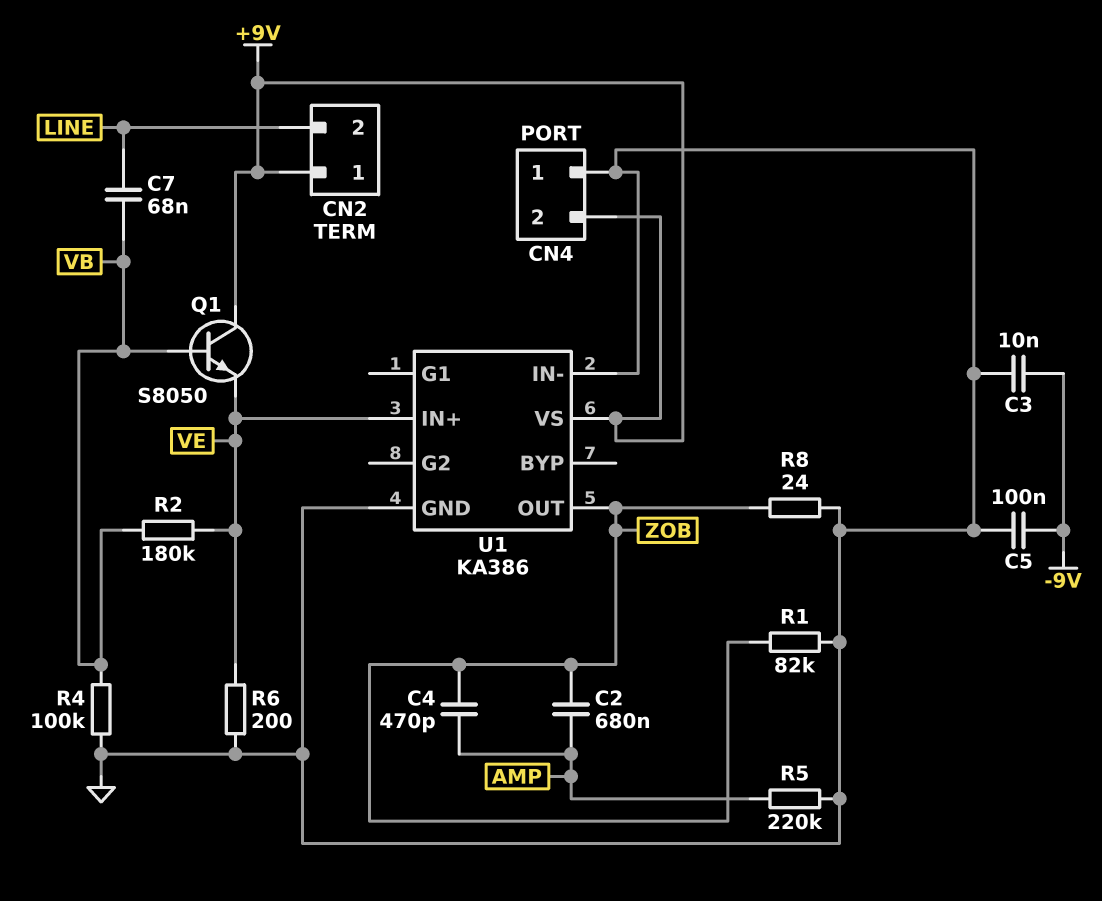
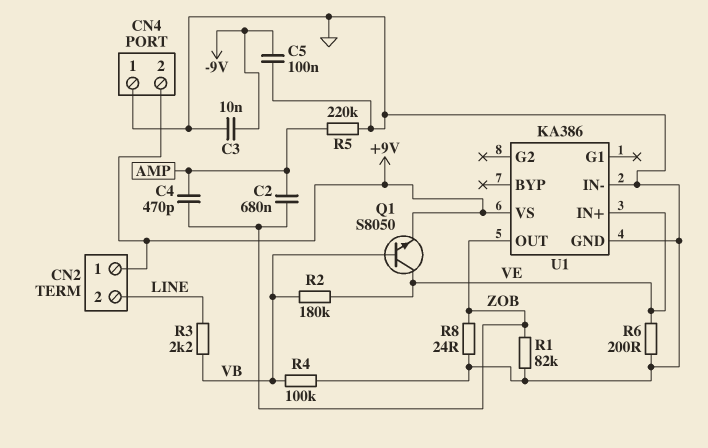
C7: 68nF (LINE, VB) -> none
Q1: NPN S8050 (B VB, C +9V, E VE) -> NPN S8050 (B VB, C VE, E +9V)
R3: none -> 2.2k (LINE, VB)

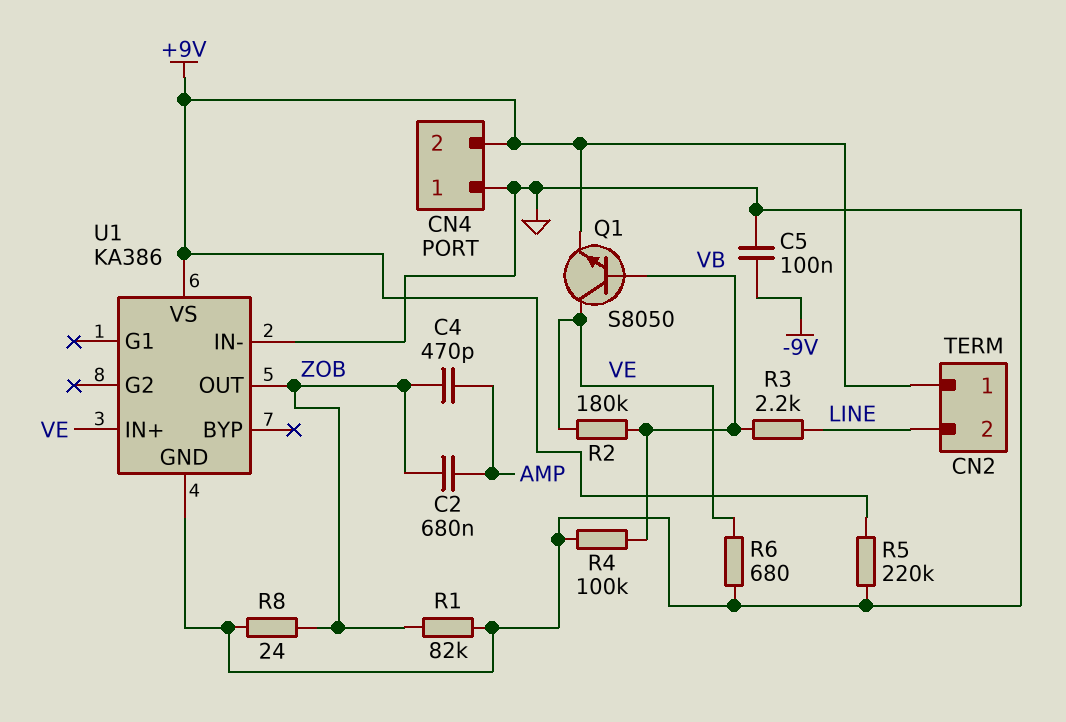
C3: 10nF (-9V, GND) -> none
R5: 220k (AMP, GND) -> 220k (+9V, GND)
R6: 200 (GND, VE) -> 680 (GND, VE)

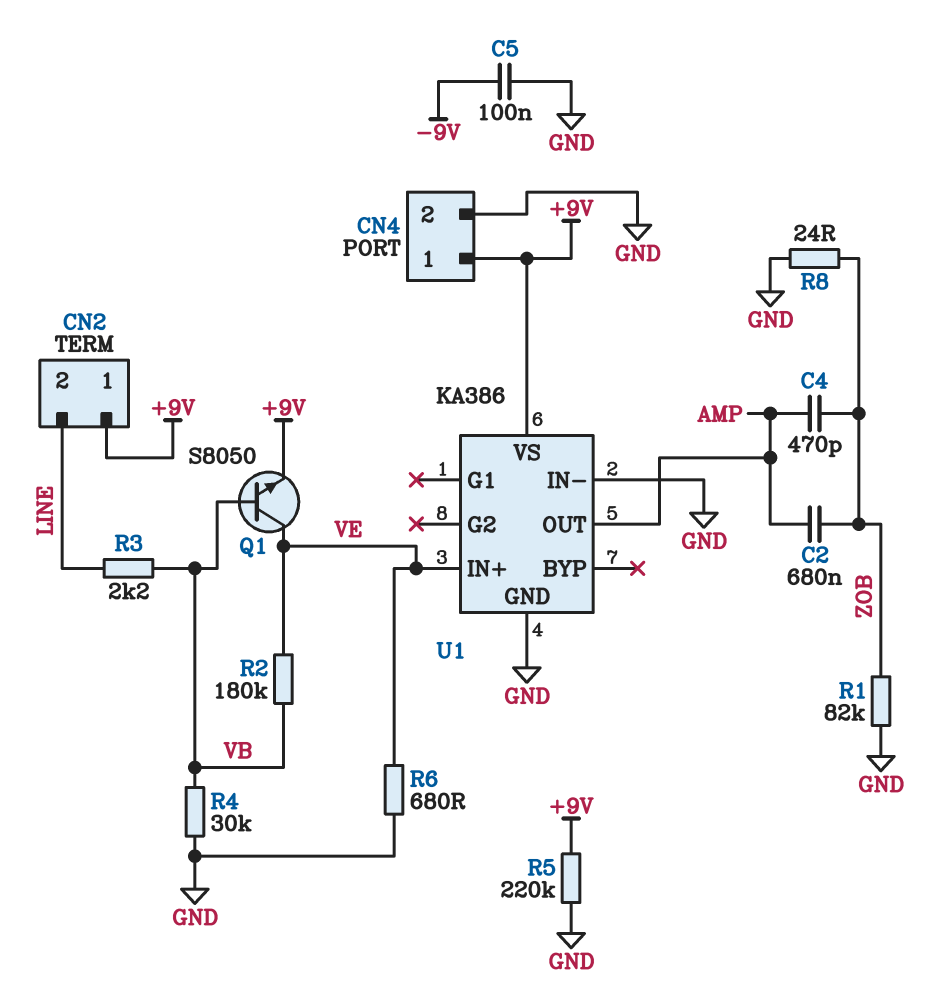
CN4 pin 1: GND -> +9V
CN4 pin 2: +9V -> GND
R4: 100k (GND, VB) -> 30k (GND, VB)
U1 pin OUT: ZOB -> AMP

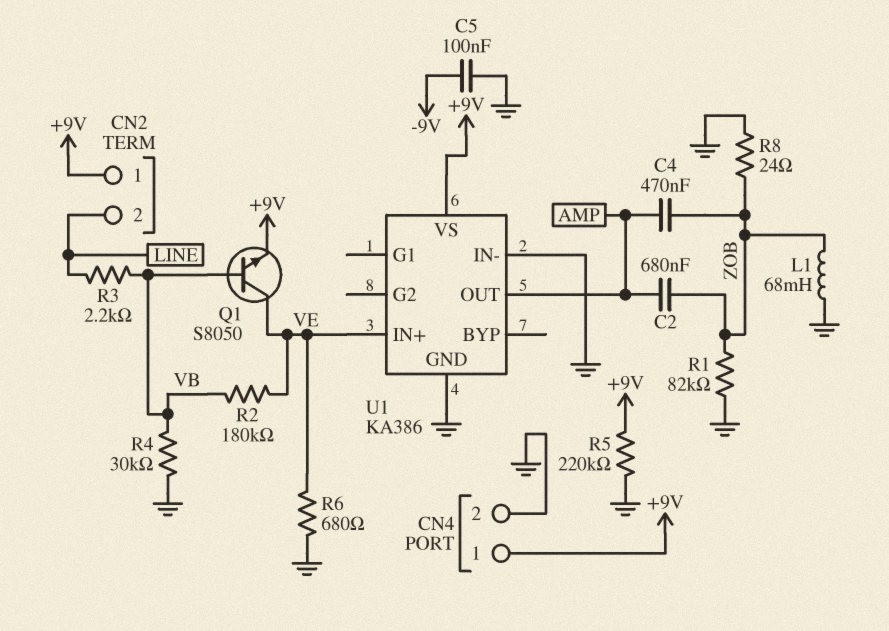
C4: 470pF (AMP, ZOB) -> 470nF (AMP, ZOB)
L1: none -> 68mH (GND, ZOB)

